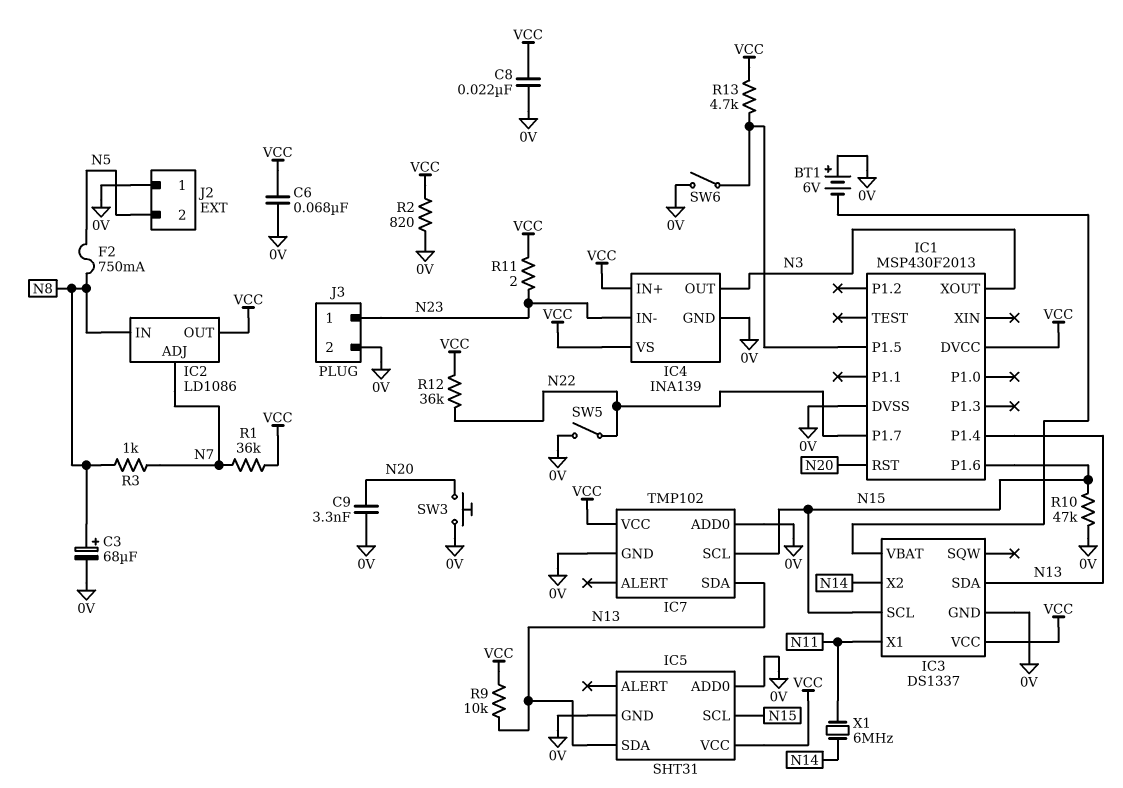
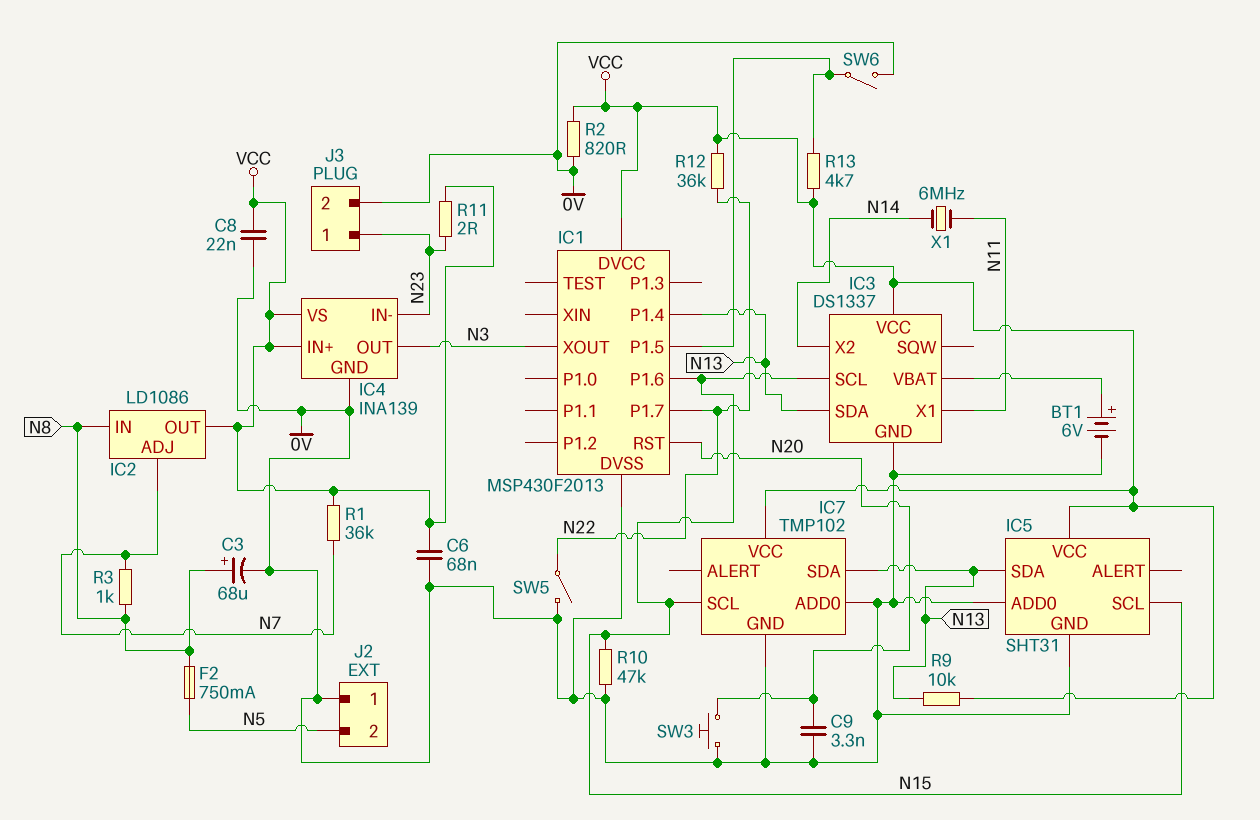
BT1: 6V (plus 0V, minus IC3/VBAT) -> 6V (plus IC3/VBAT, minus 0V)

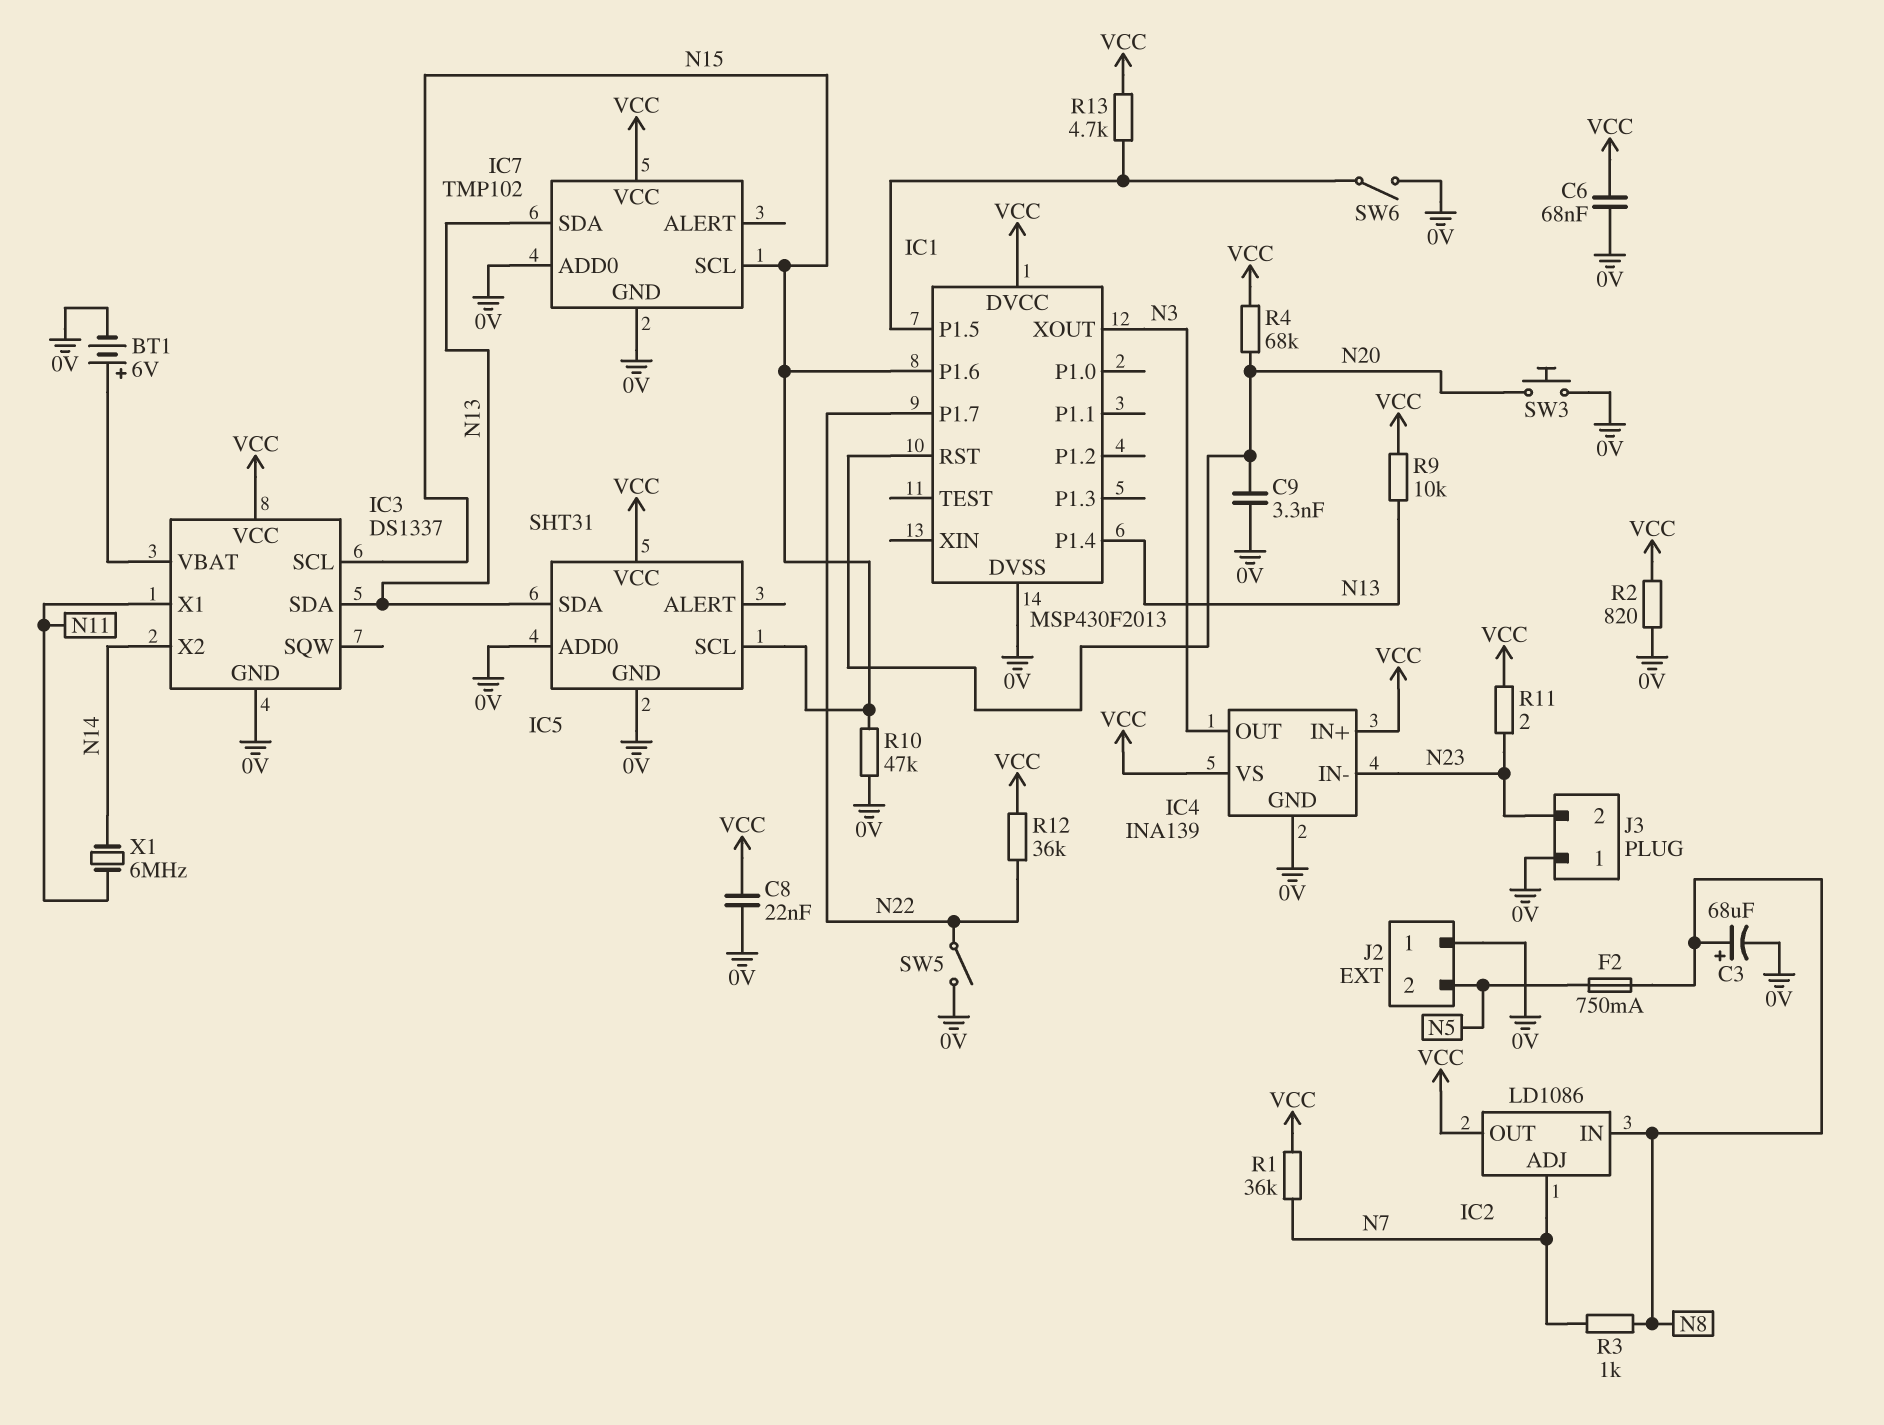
J3 pin 1: N23 -> 0V
J3 pin 2: 0V -> N23
R4: none -> 68k (N20, VCC)

